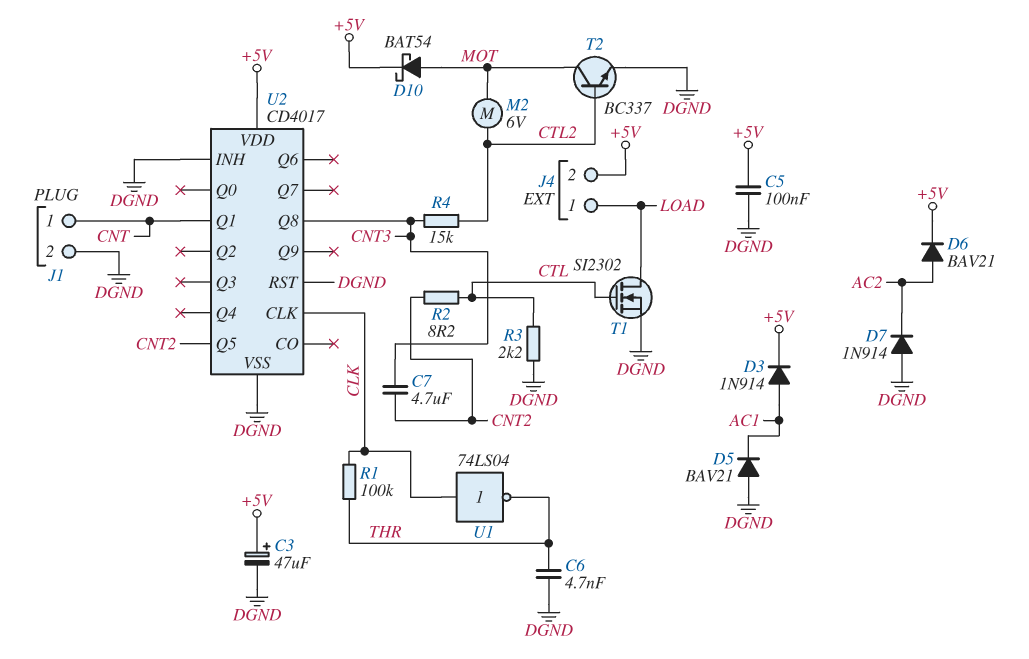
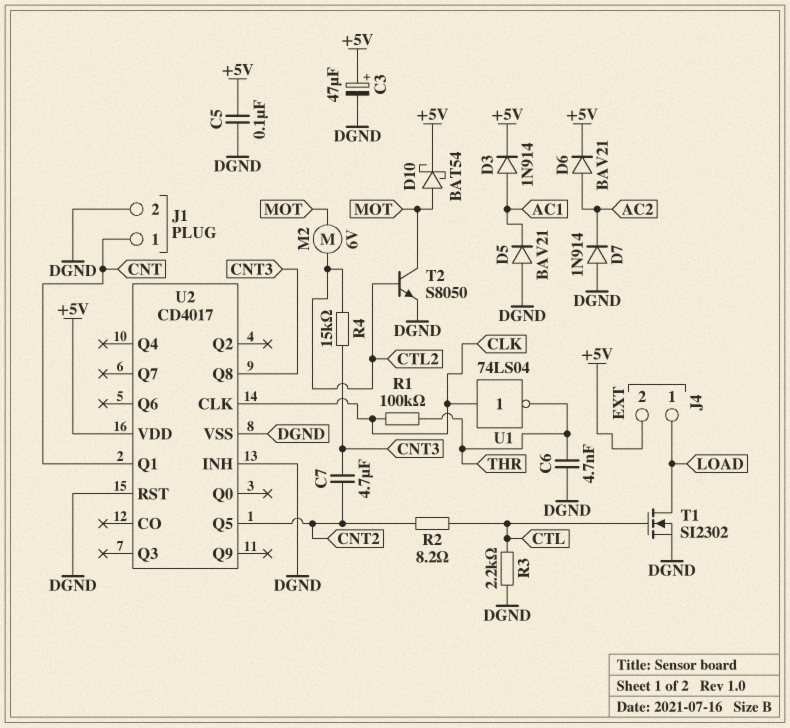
T2: NPN BC337 (B CTL2, C MOT, E DGND) -> NPN S8050 (B CTL2, C MOT, E DGND)

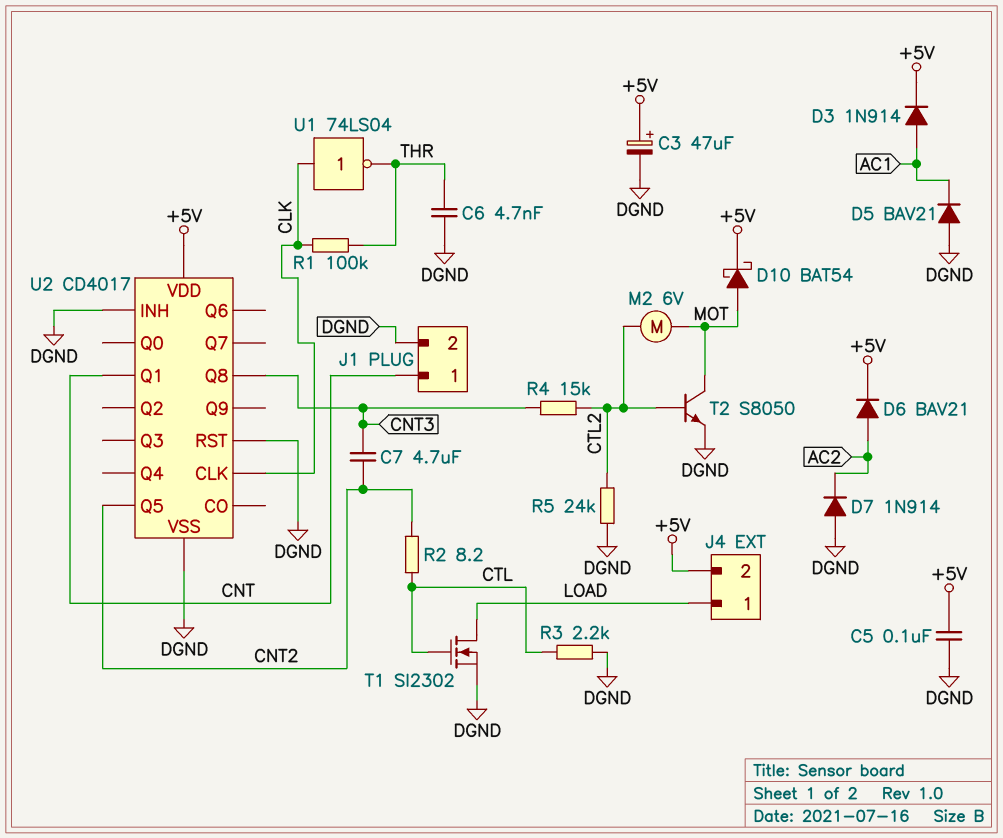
R5: none -> 24k (CTL2, DGND)

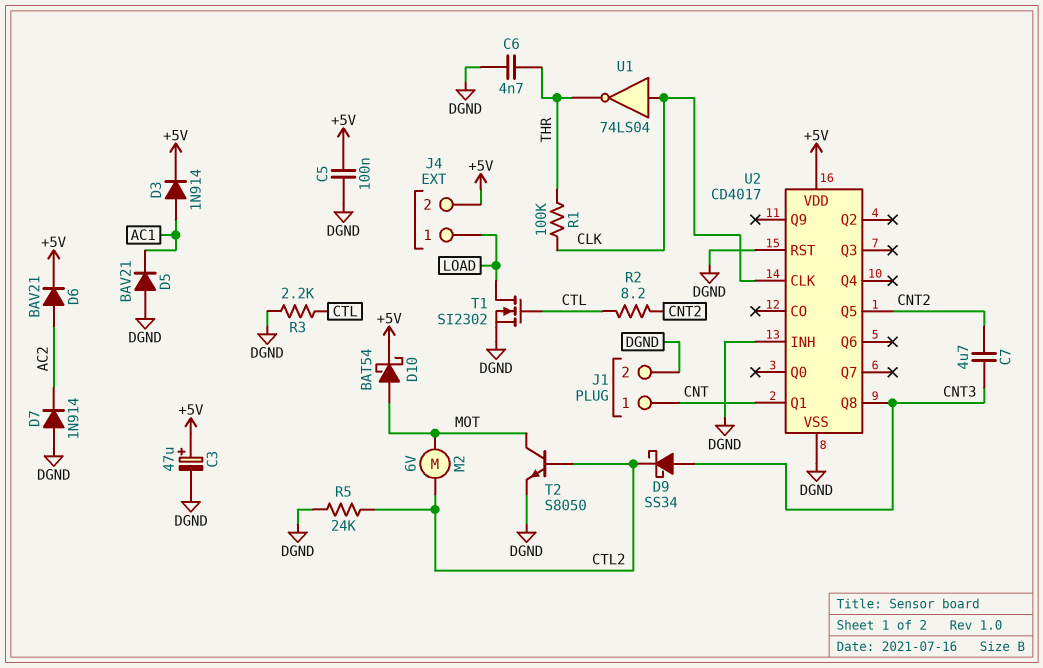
D9: none -> schottky SS34 (A CNT3, K CTL2)
R4: 15k (CNT3, CTL2) -> none

